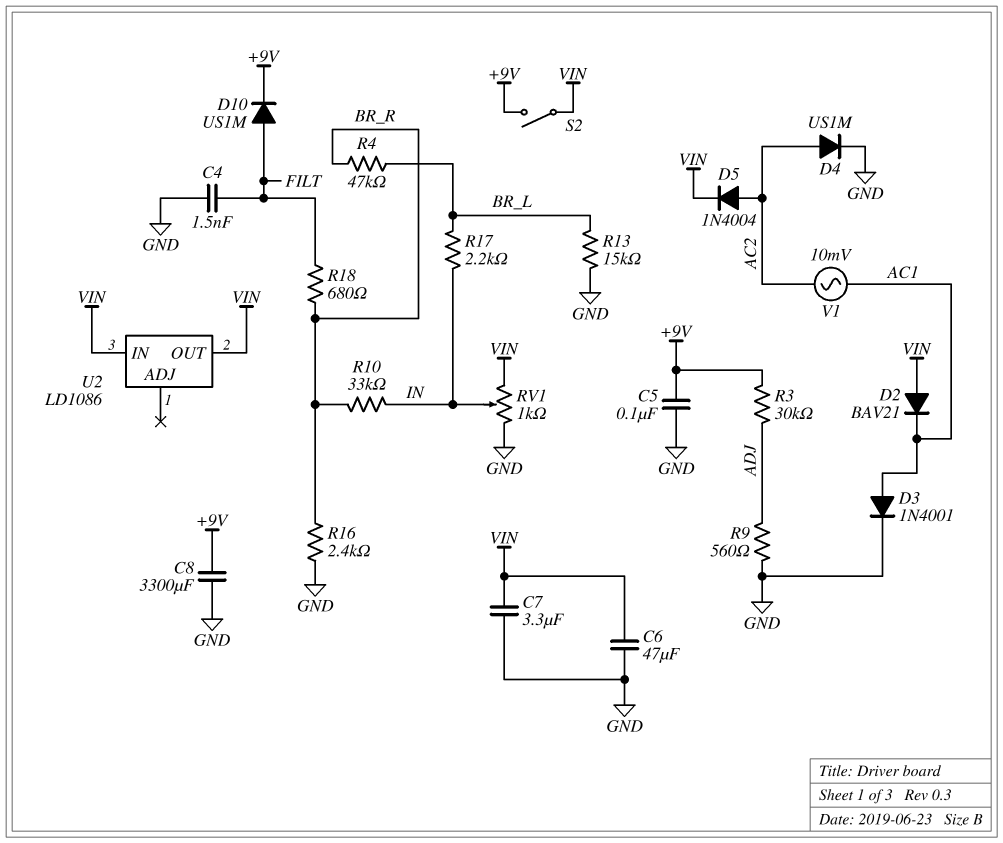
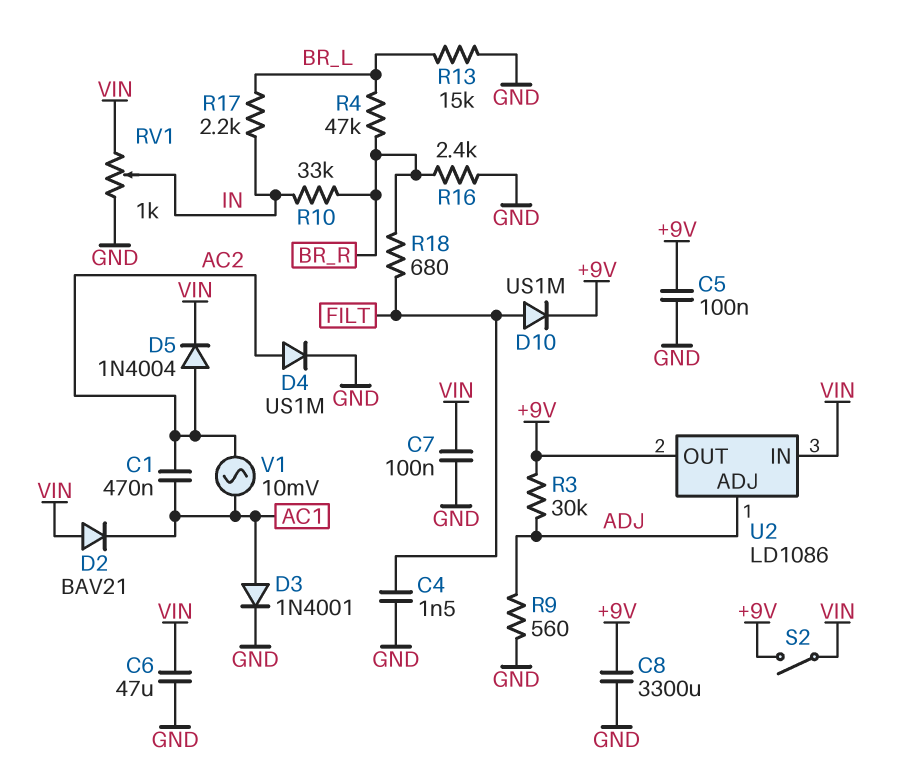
C1: none -> 470nF (AC1, AC2)
C7: 3.3uF (GND, VIN) -> 100nF (GND, VIN)
U2 pin ADJ: none -> ADJ
U2 pin OUT: VIN -> +9V

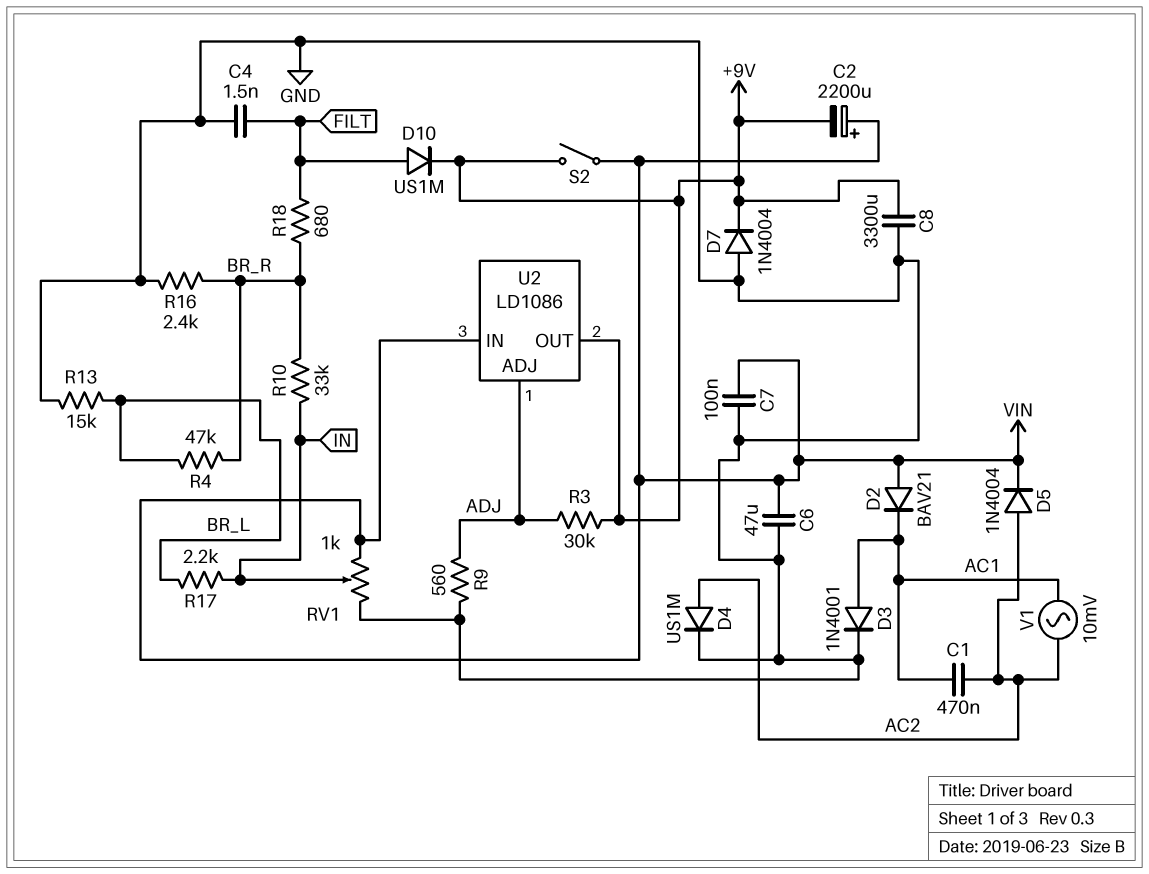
C2: none -> 2200uF (plus VIN, minus +9V)
C5: 100nF (+9V, GND) -> none
D7: none -> diode 1N4004 (A GND, K +9V)

